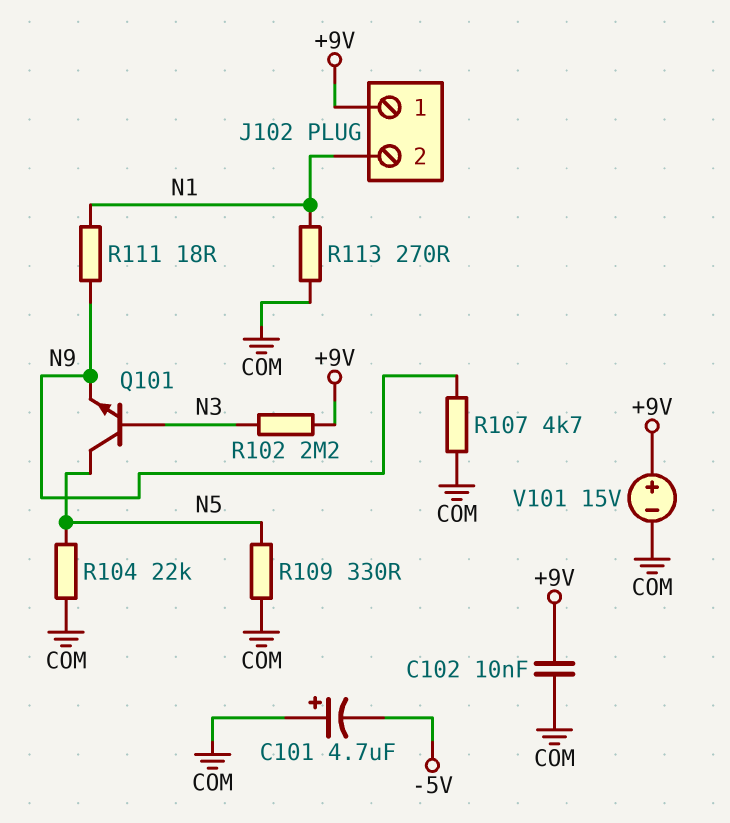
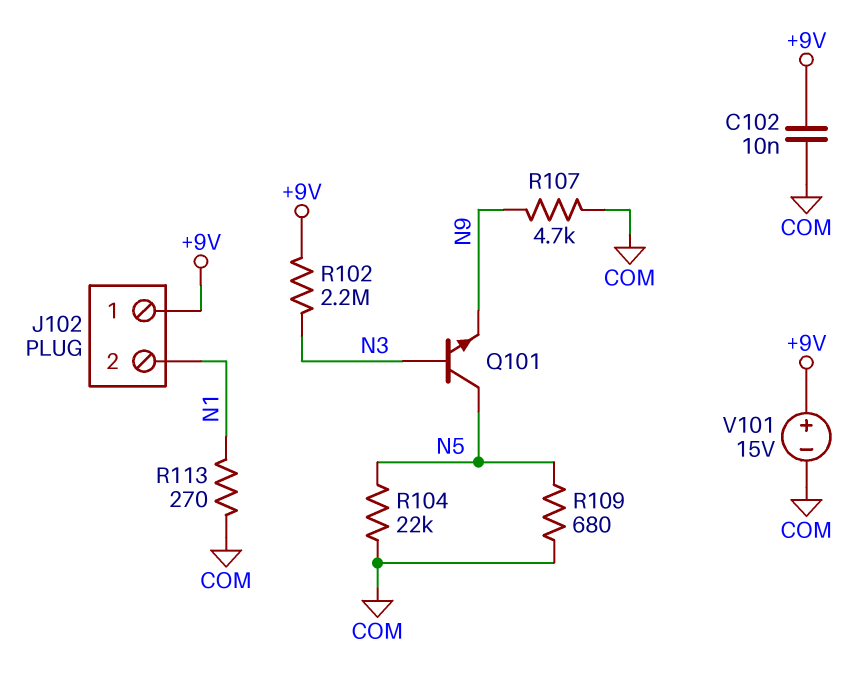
C101: 4.7uF (plus COM, minus -5V) -> none
R109: 330 (COM, N5) -> 680 (COM, N5)
R111: 18 (N1, N9) -> none

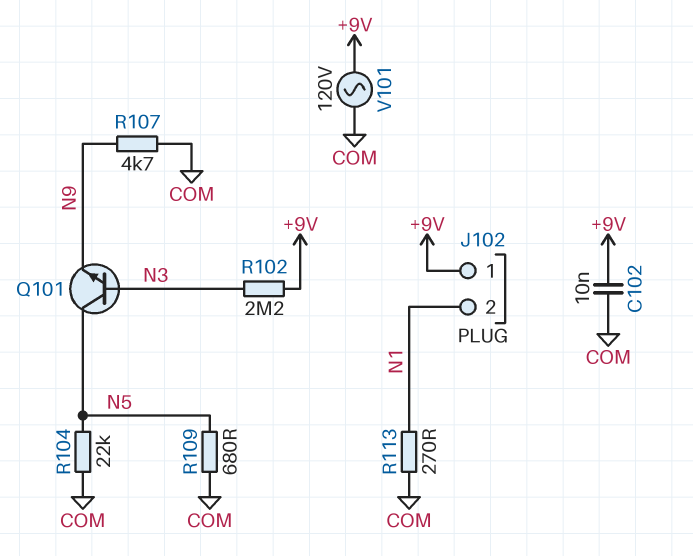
V101: 15V (plus +9V, minus COM) -> AC 120V (+9V, COM)

